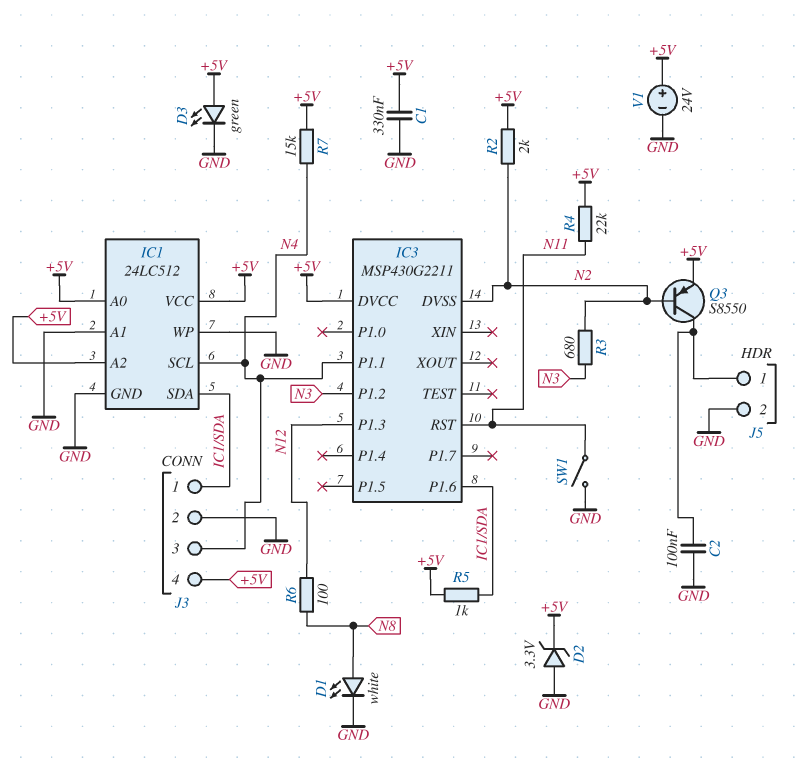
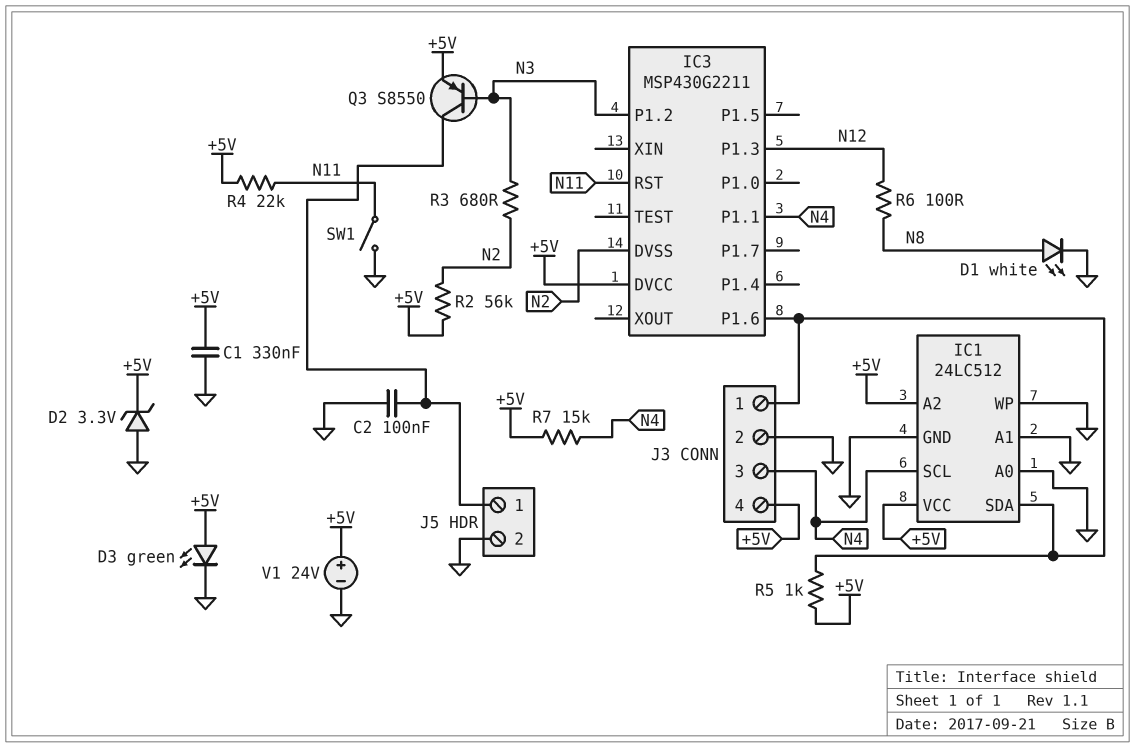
IC1 pin A0: +5V -> GND
Q3: PNP S8550 (B N2, C J5/1, E +5V) -> PNP S8550 (B N3, C J5/1, E +5V)
R2: 2k (+5V, N2) -> 56k (+5V, N2)

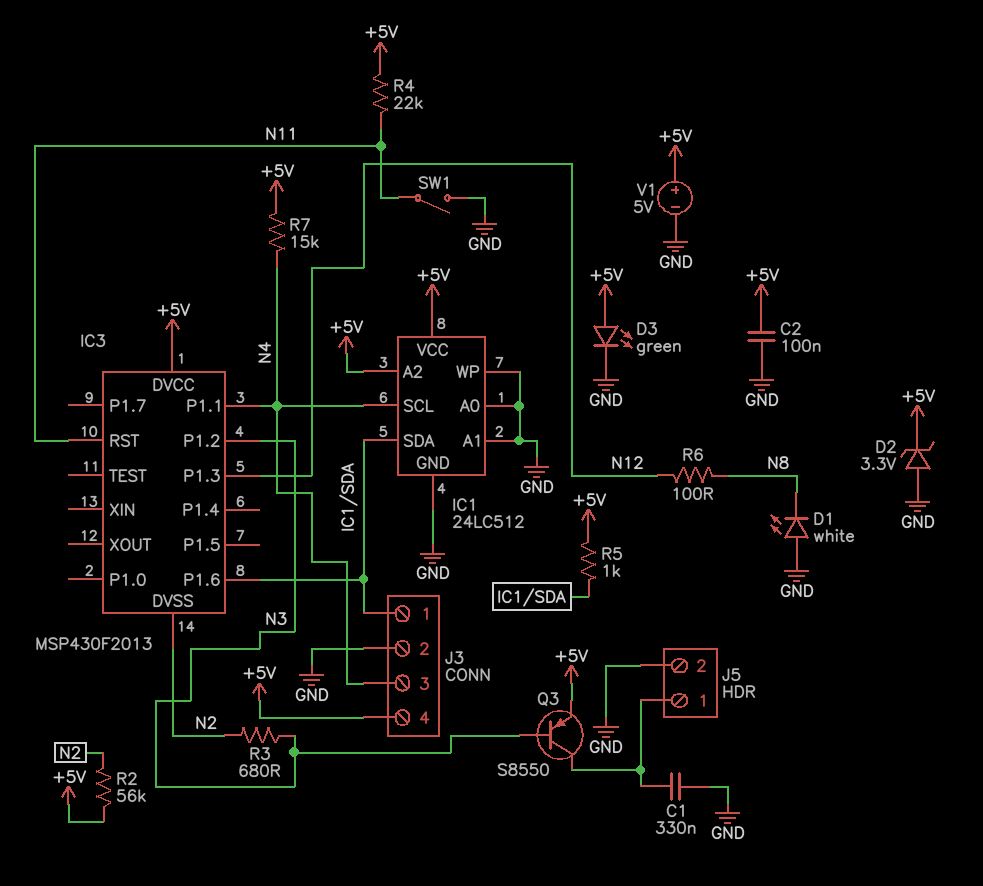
C1: 330nF (+5V, GND) -> 330nF (GND, J5/1)
C2: 100nF (GND, J5/1) -> 100nF (+5V, GND)
D1: LED white (A N8, K GND) -> LED white (A GND, K N8)
IC3: MSP430G2211 -> MSP430F2013
V1: 24V (plus +5V, minus GND) -> 5V (plus +5V, minus GND)

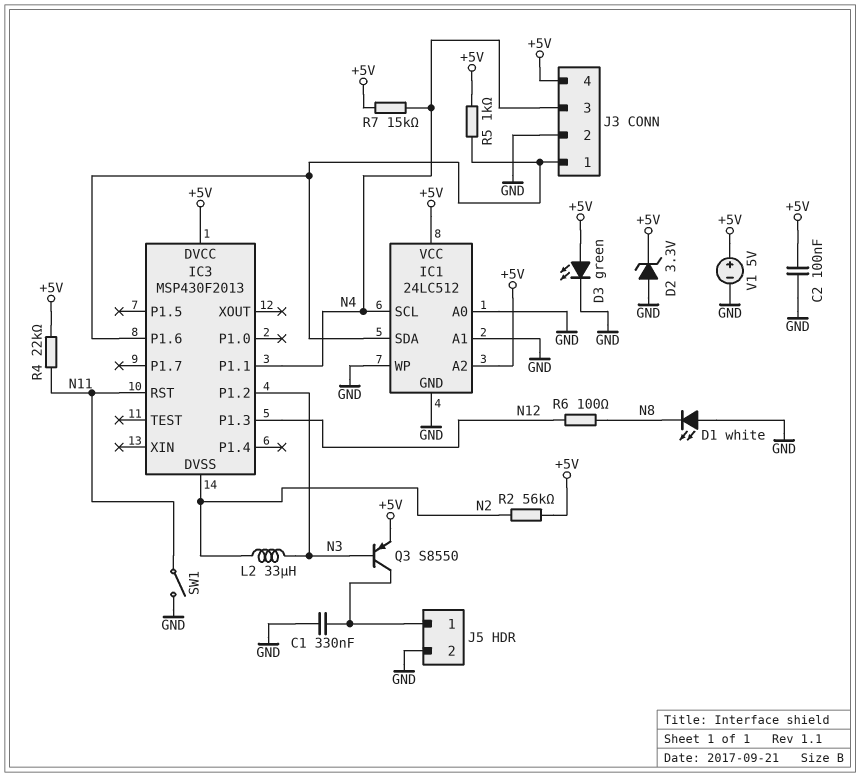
L2: none -> 33uH (N2, N3)
R3: 680 (N2, N3) -> none

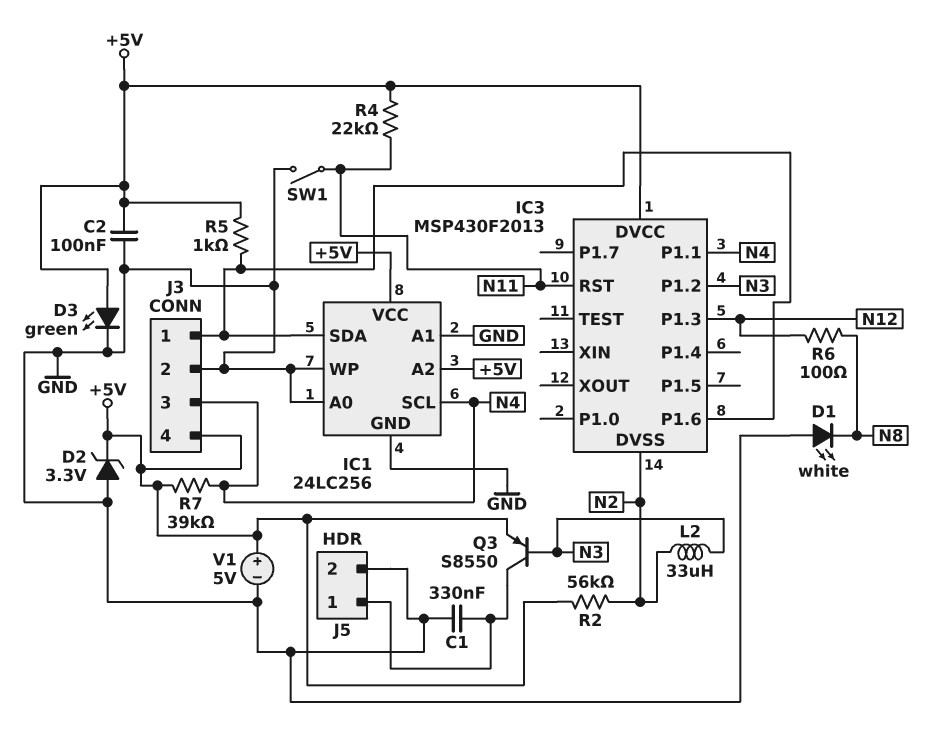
IC1: 24LC512 -> 24LC256
R7: 15k (+5V, N4) -> 39k (+5V, N4)

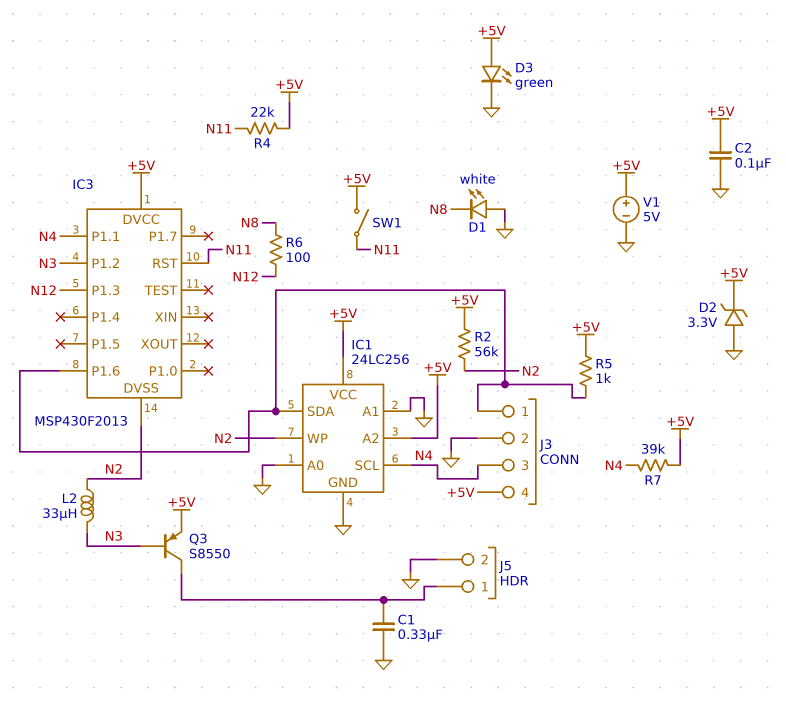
IC1 pin WP: GND -> N2
SW1: switch (GND, N11) -> switch (+5V, N11)

